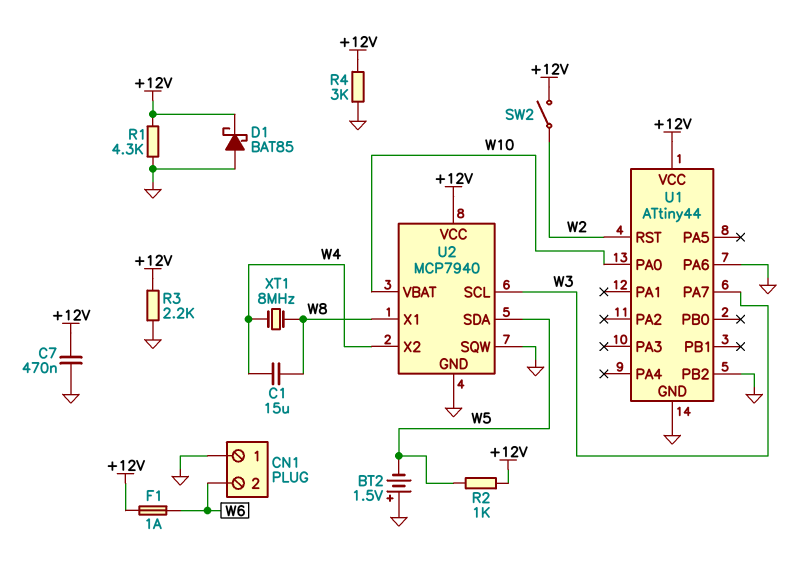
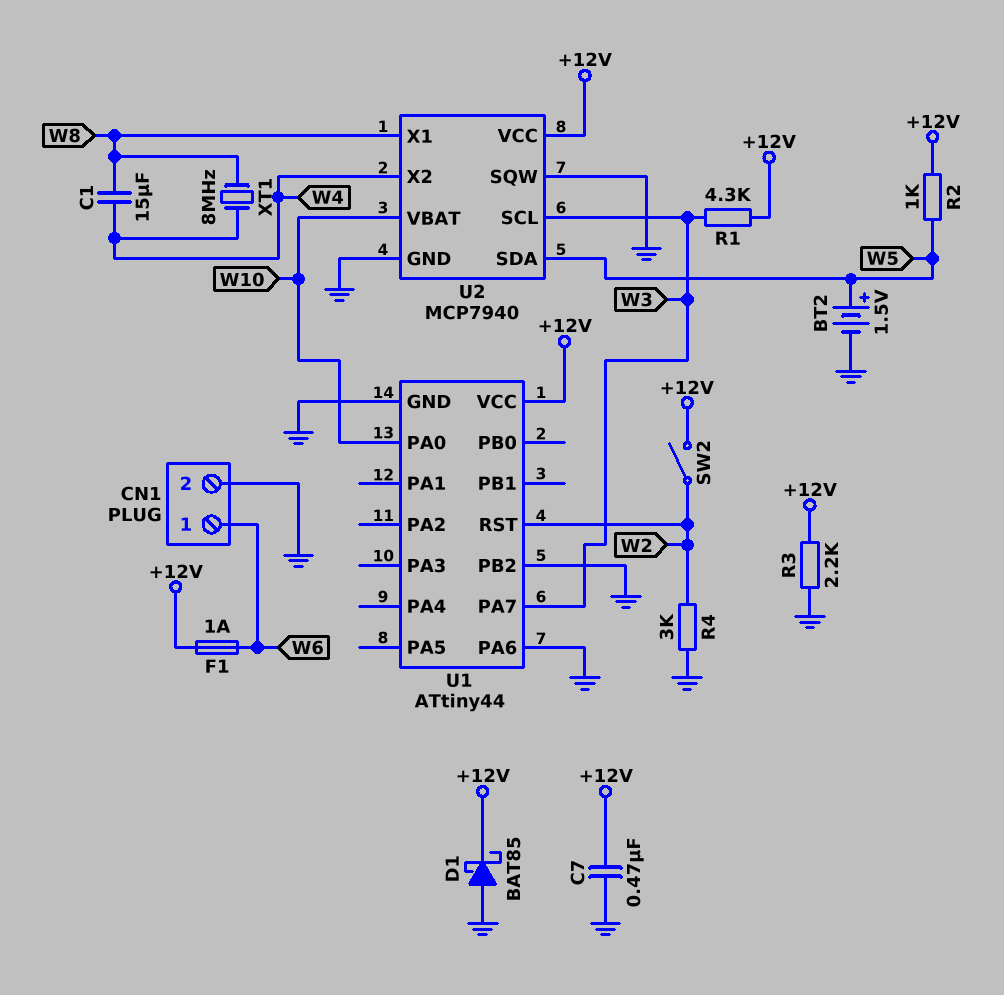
BT2: 1.5V (plus GND, minus W5) -> 1.5V (plus W5, minus GND)
CN1 pin 1: GND -> W6
CN1 pin 2: W6 -> GND
R1: 4.3k (+12V, GND) -> 4.3k (+12V, W3)
R4: 3k (+12V, GND) -> 3k (GND, W2)

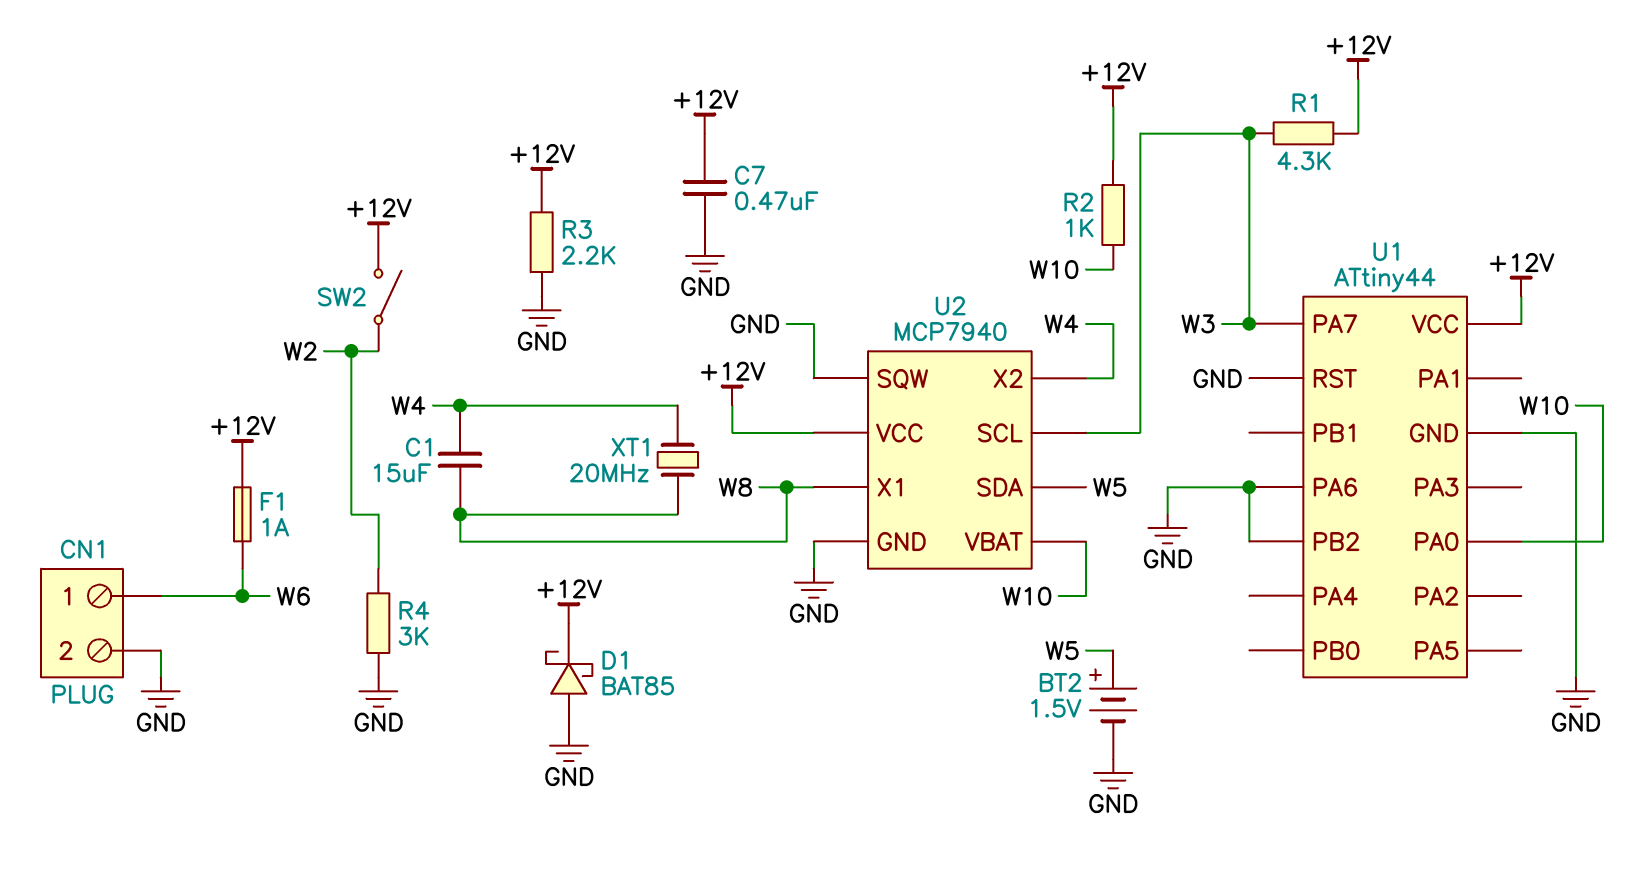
R2: 1k (+12V, W5) -> 1k (+12V, W10)
U1 pin RST: W2 -> GND
XT1: 8MHz (W4, W8) -> 20MHz (W4, W8)

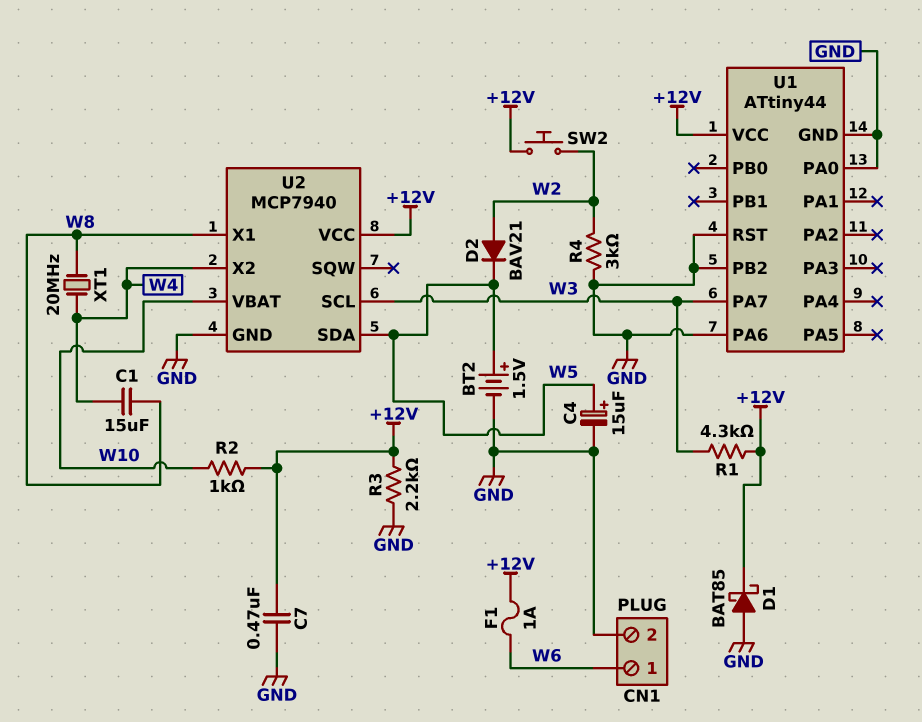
C4: none -> 15uF (plus W5, minus GND)
D2: none -> diode BAV21 (A W2, K W5)
SW2: switch (+12V, W2) -> button (+12V, W2)
U1 pin PA0: W10 -> GND
U2 pin SQW: GND -> none

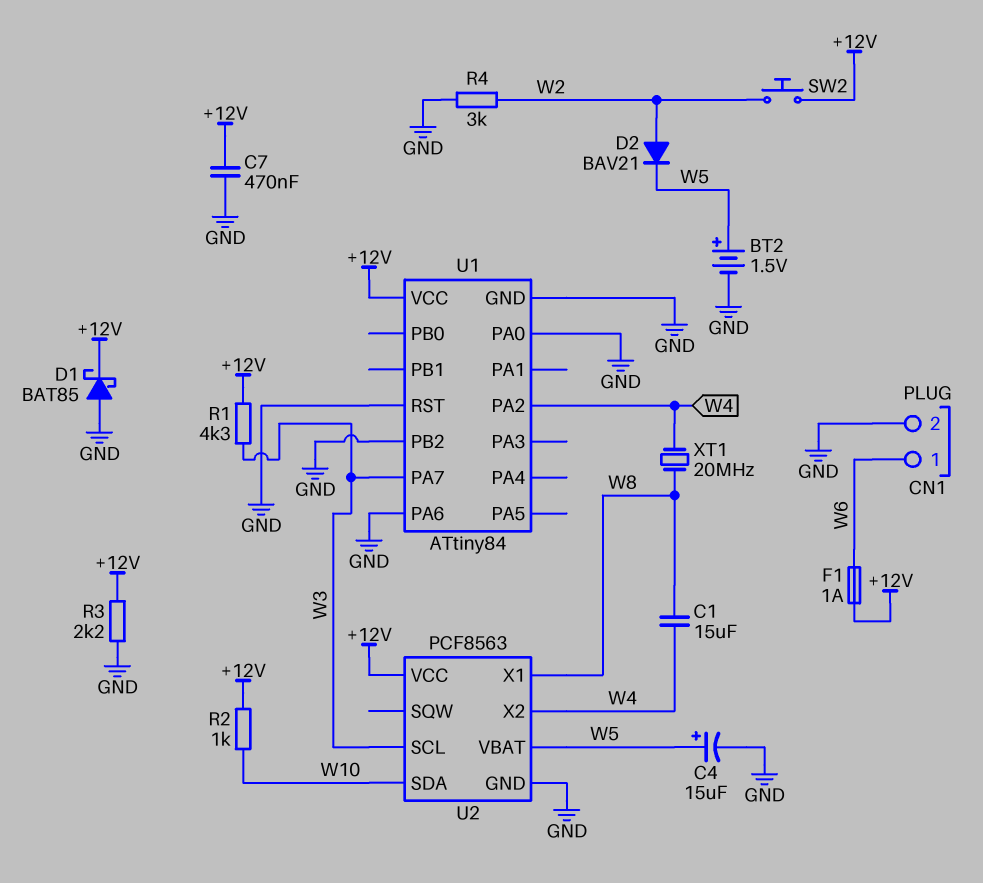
U1: ATtiny44 -> ATtiny84
U1 pin PA2: none -> W4
U2: MCP7940 -> PCF8563
U2 pin SDA: W5 -> W10
U2 pin VBAT: W10 -> W5

